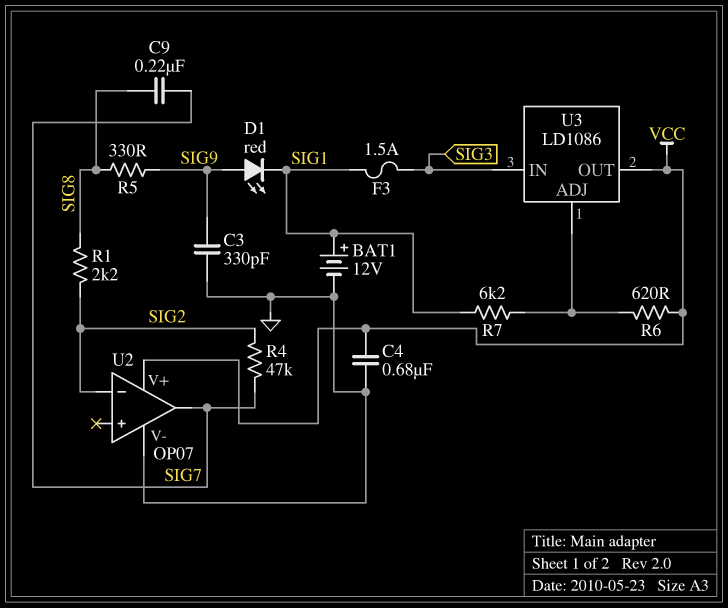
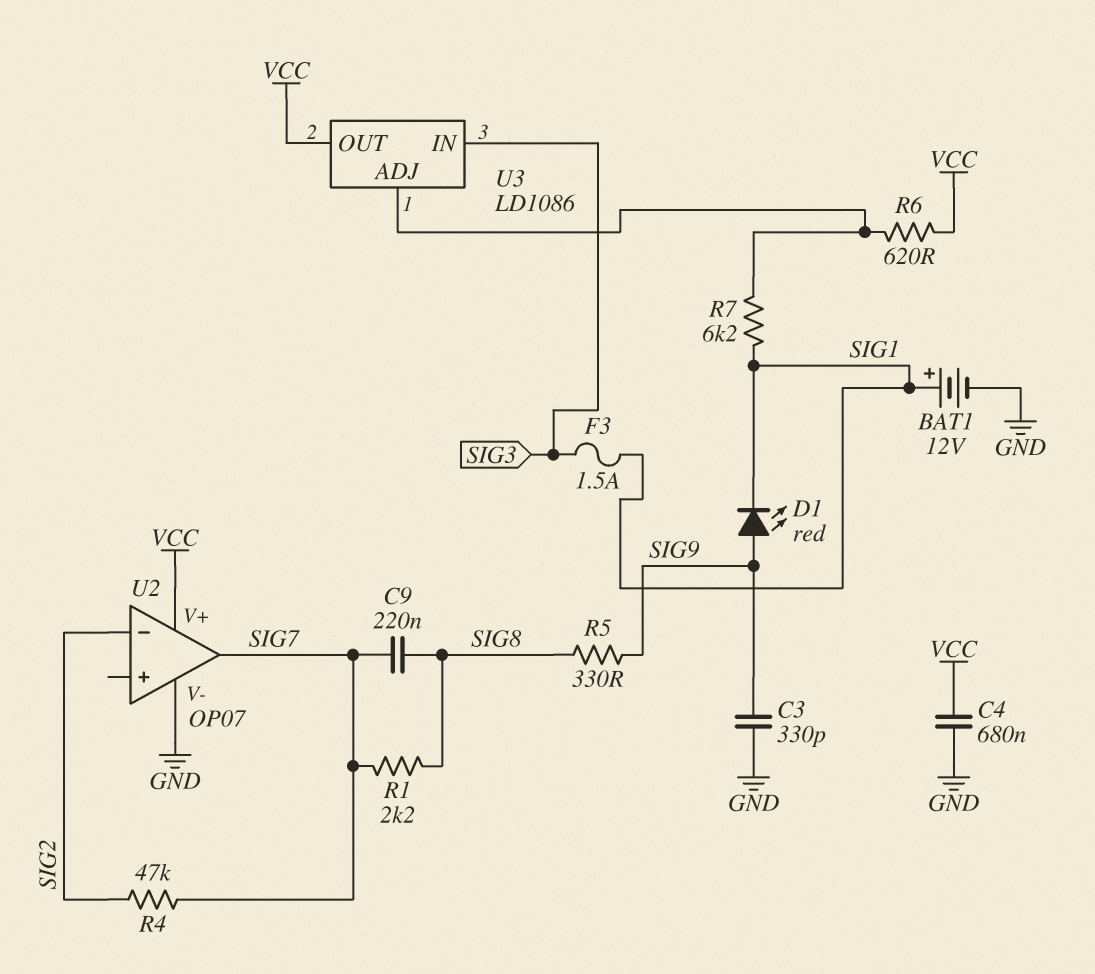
R1: 2.2k (SIG2, SIG8) -> 2.2k (SIG7, SIG8)

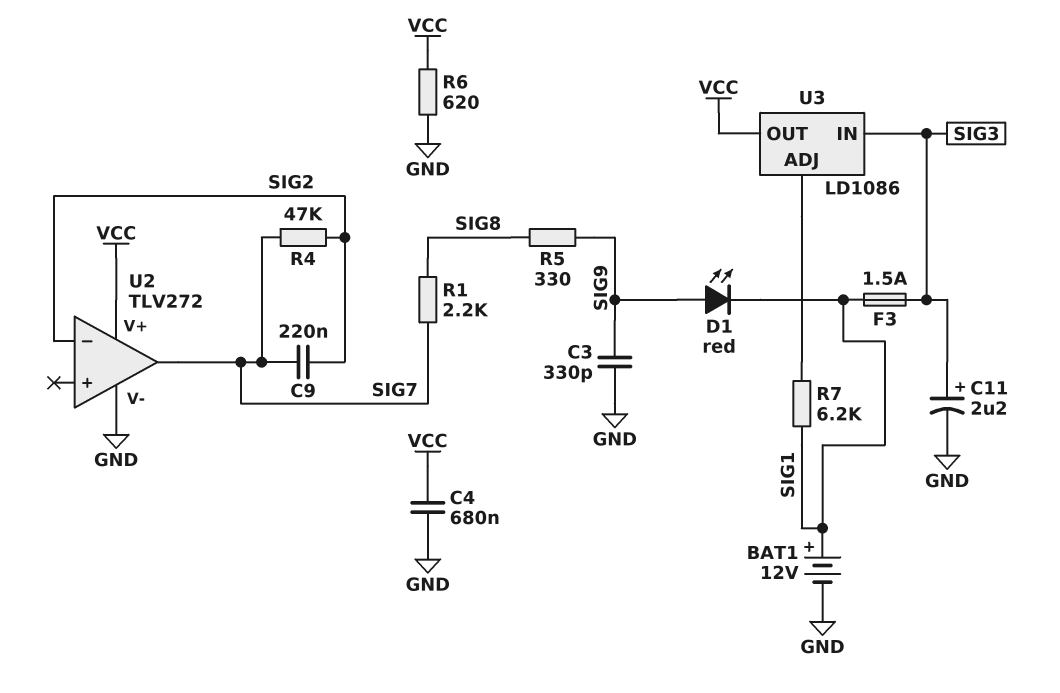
C9: 220nF (SIG7, SIG8) -> 220nF (SIG2, SIG7)
C11: none -> 2.2uF (plus SIG3, minus GND)
R6: 620 (U3/ADJ, VCC) -> 620 (GND, VCC)
U2: OP07 -> TLV272

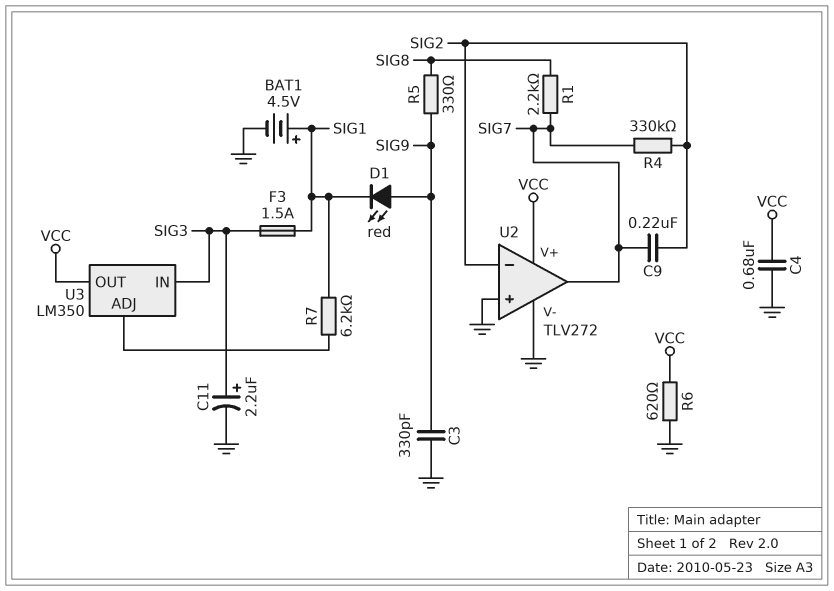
BAT1: 12V (plus SIG1, minus GND) -> 4.5V (plus SIG1, minus GND)
R4: 47k (SIG2, SIG7) -> 330k (SIG2, SIG7)
U2 pin in+: none -> GND
U3: LD1086 -> LM350

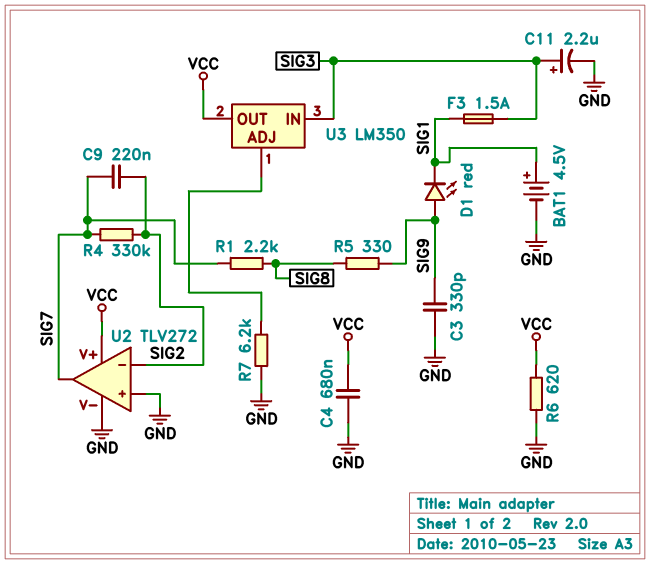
R7: 6.2k (SIG1, U3/ADJ) -> 6.2k (GND, U3/ADJ)

